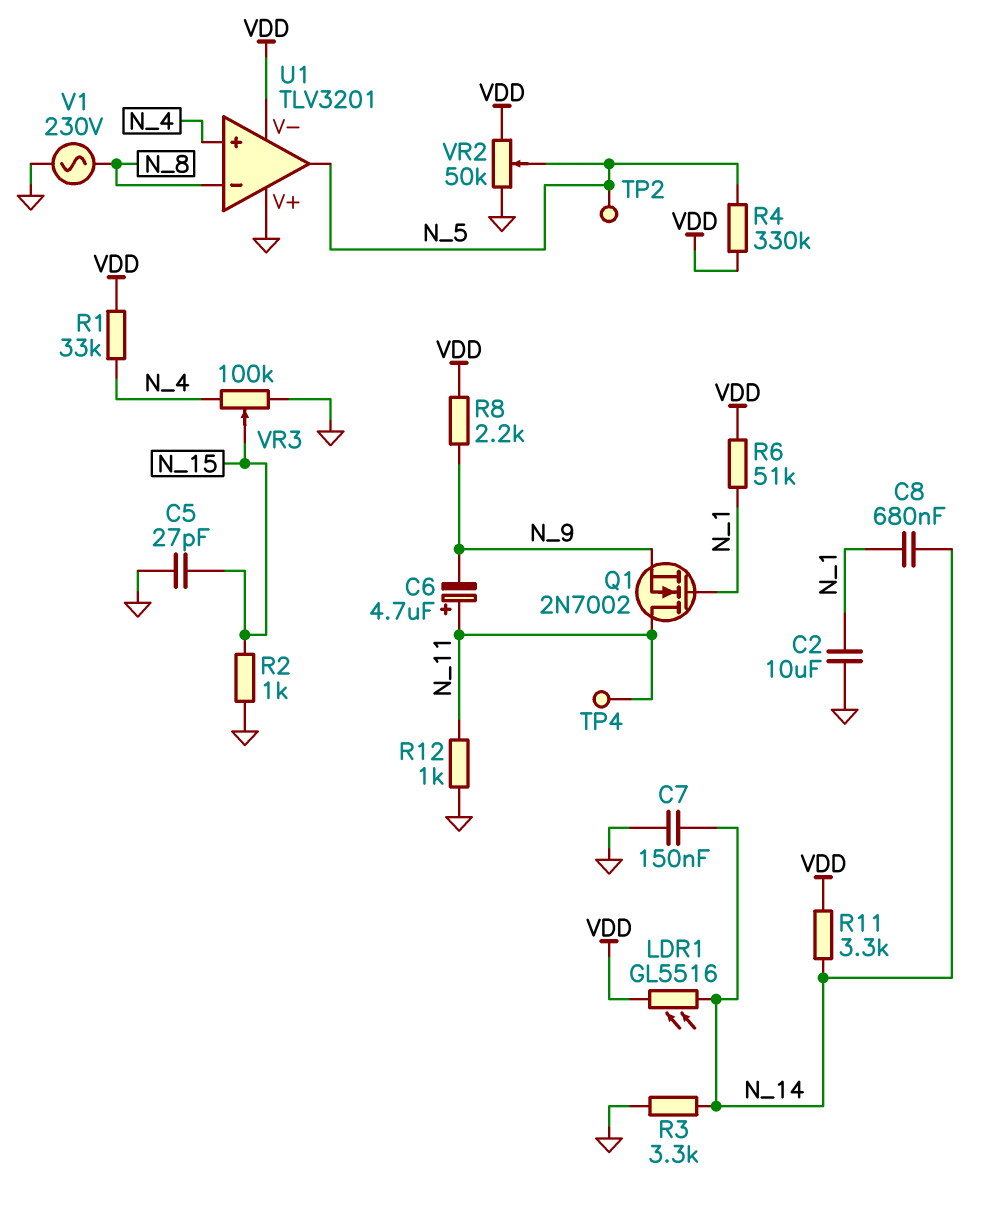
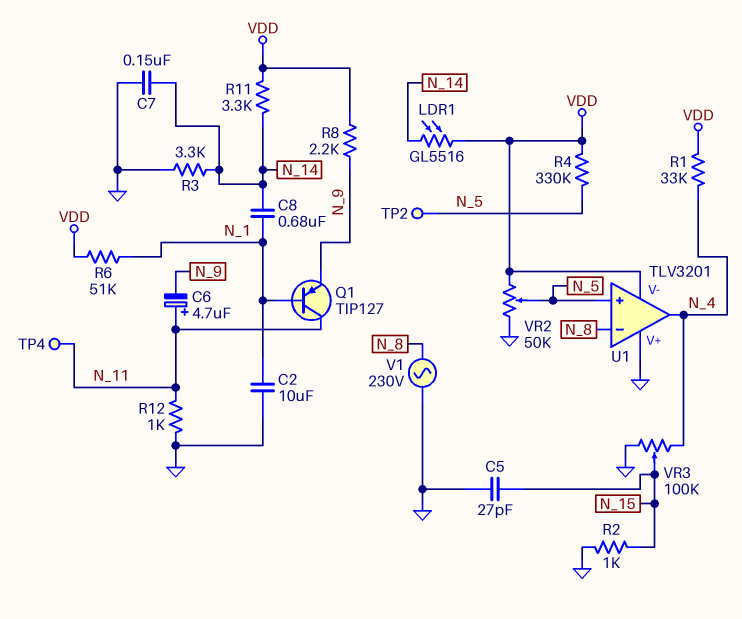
Q1: NMOS 2N7002 (G N_1, D N_11, S N_9) -> PNP TIP127 (B N_1, C N_11, E N_9)
U1 pin in+: N_4 -> N_5
U1 pin out: N_5 -> N_4

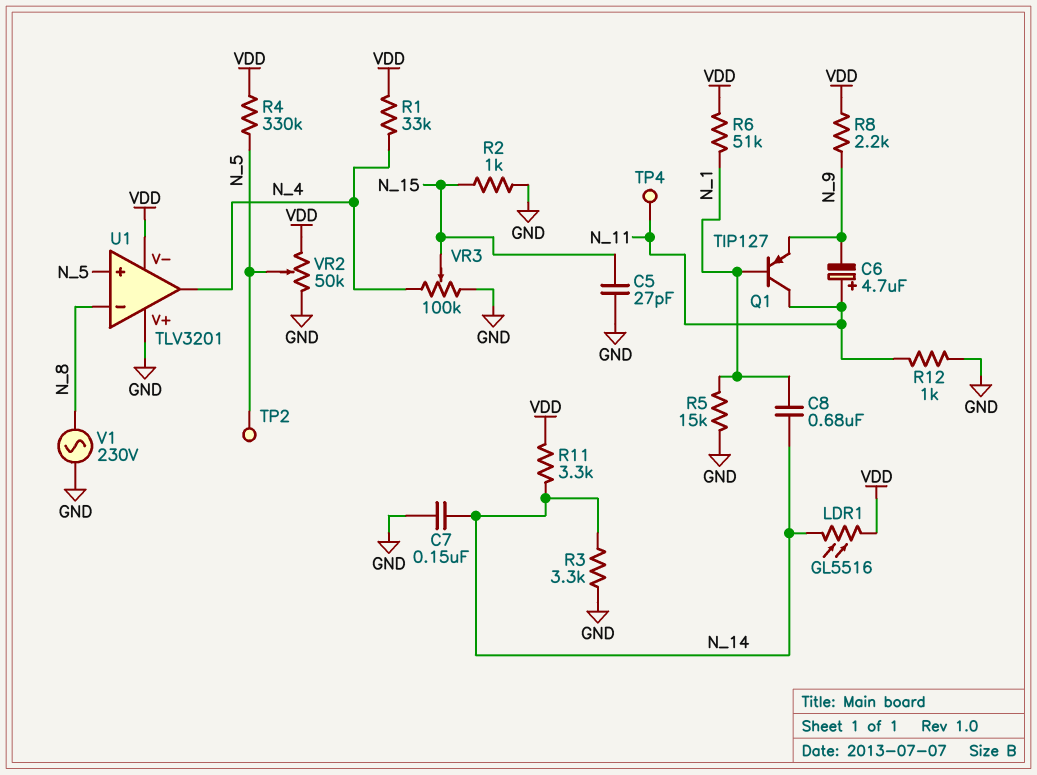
C2: 10uF (GND, N_1) -> none
R5: none -> 15k (GND, N_1)

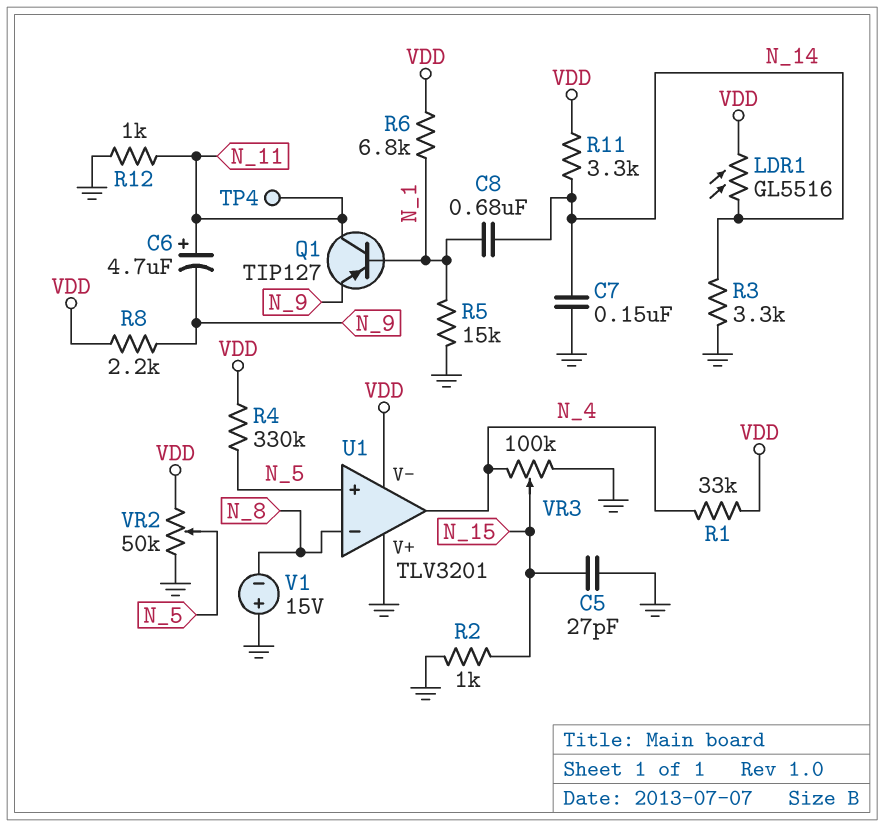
R6: 51k (N_1, VDD) -> 6.8k (N_1, VDD)
TP2: test point (N_5) -> none
V1: AC 230V (GND, N_8) -> 15V (plus GND, minus N_8)

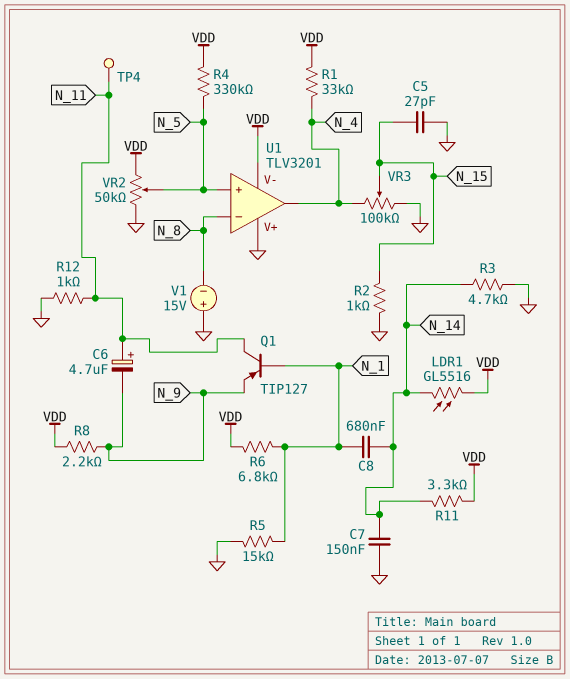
R3: 3.3k (GND, N_14) -> 4.7k (GND, N_14)

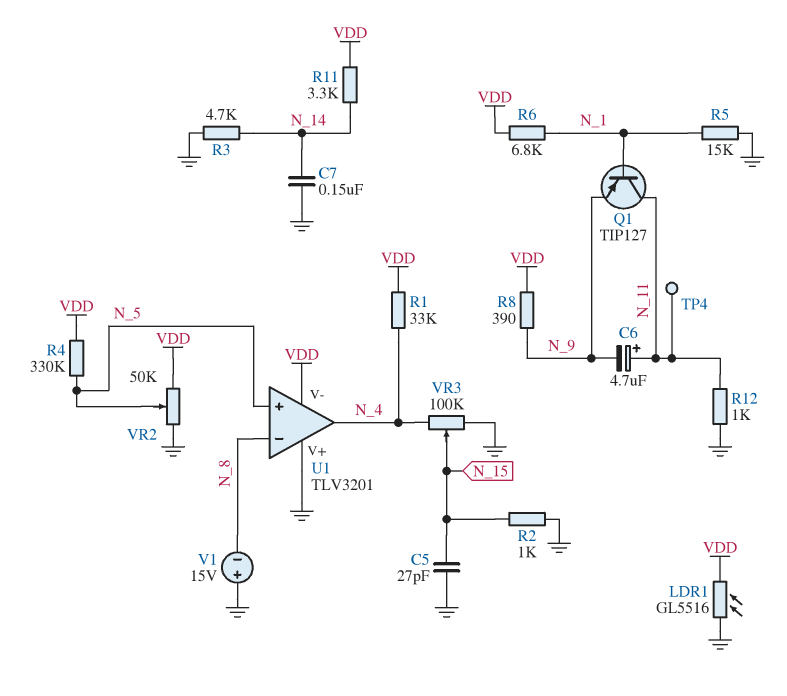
C8: 680nF (N_1, N_14) -> none
LDR1: GL5516 (N_14, VDD) -> GL5516 (GND, VDD)
R8: 2.2k (N_9, VDD) -> 390 (N_9, VDD)

